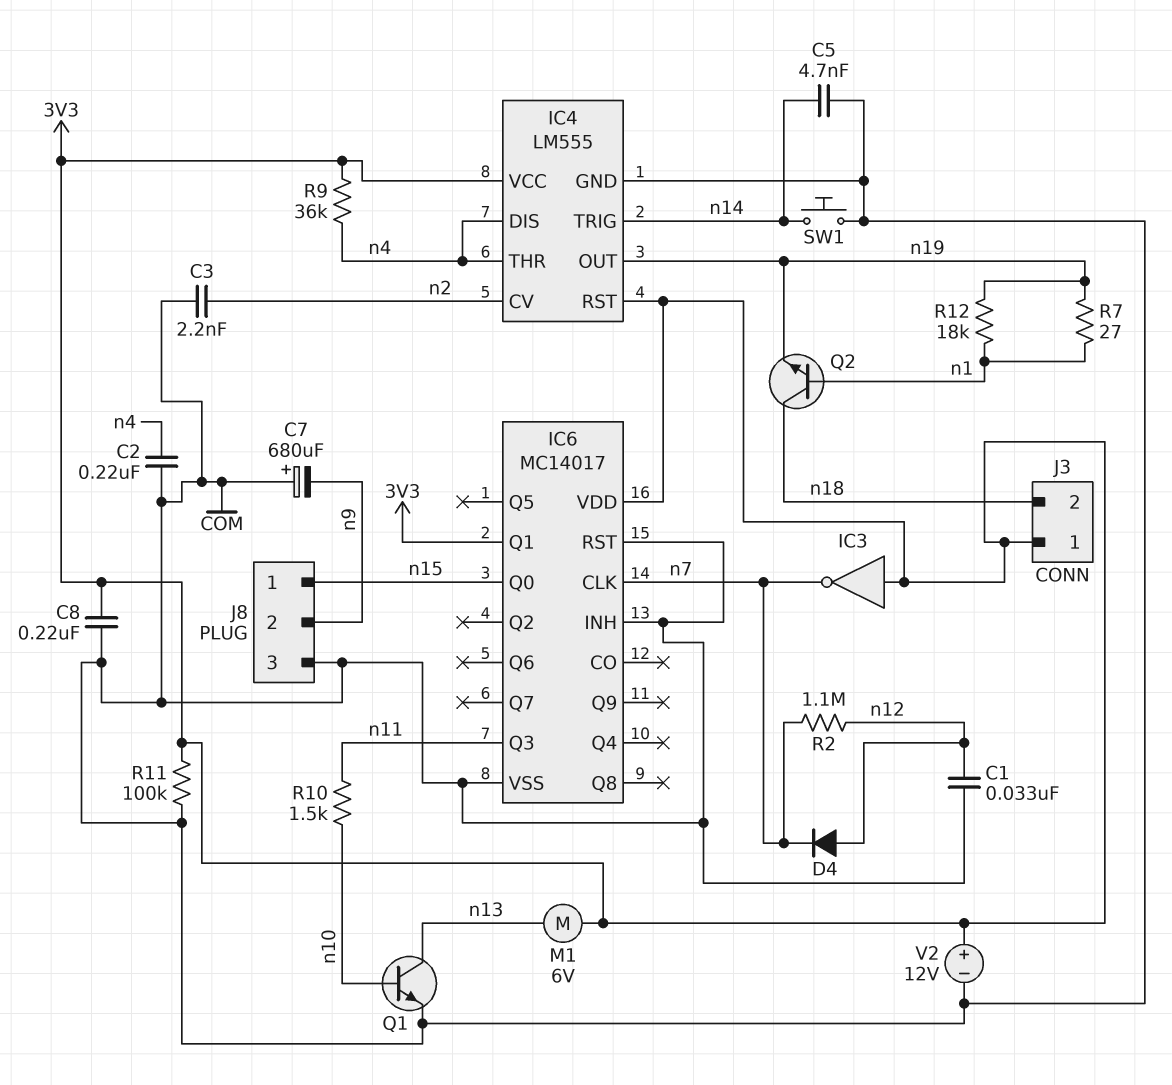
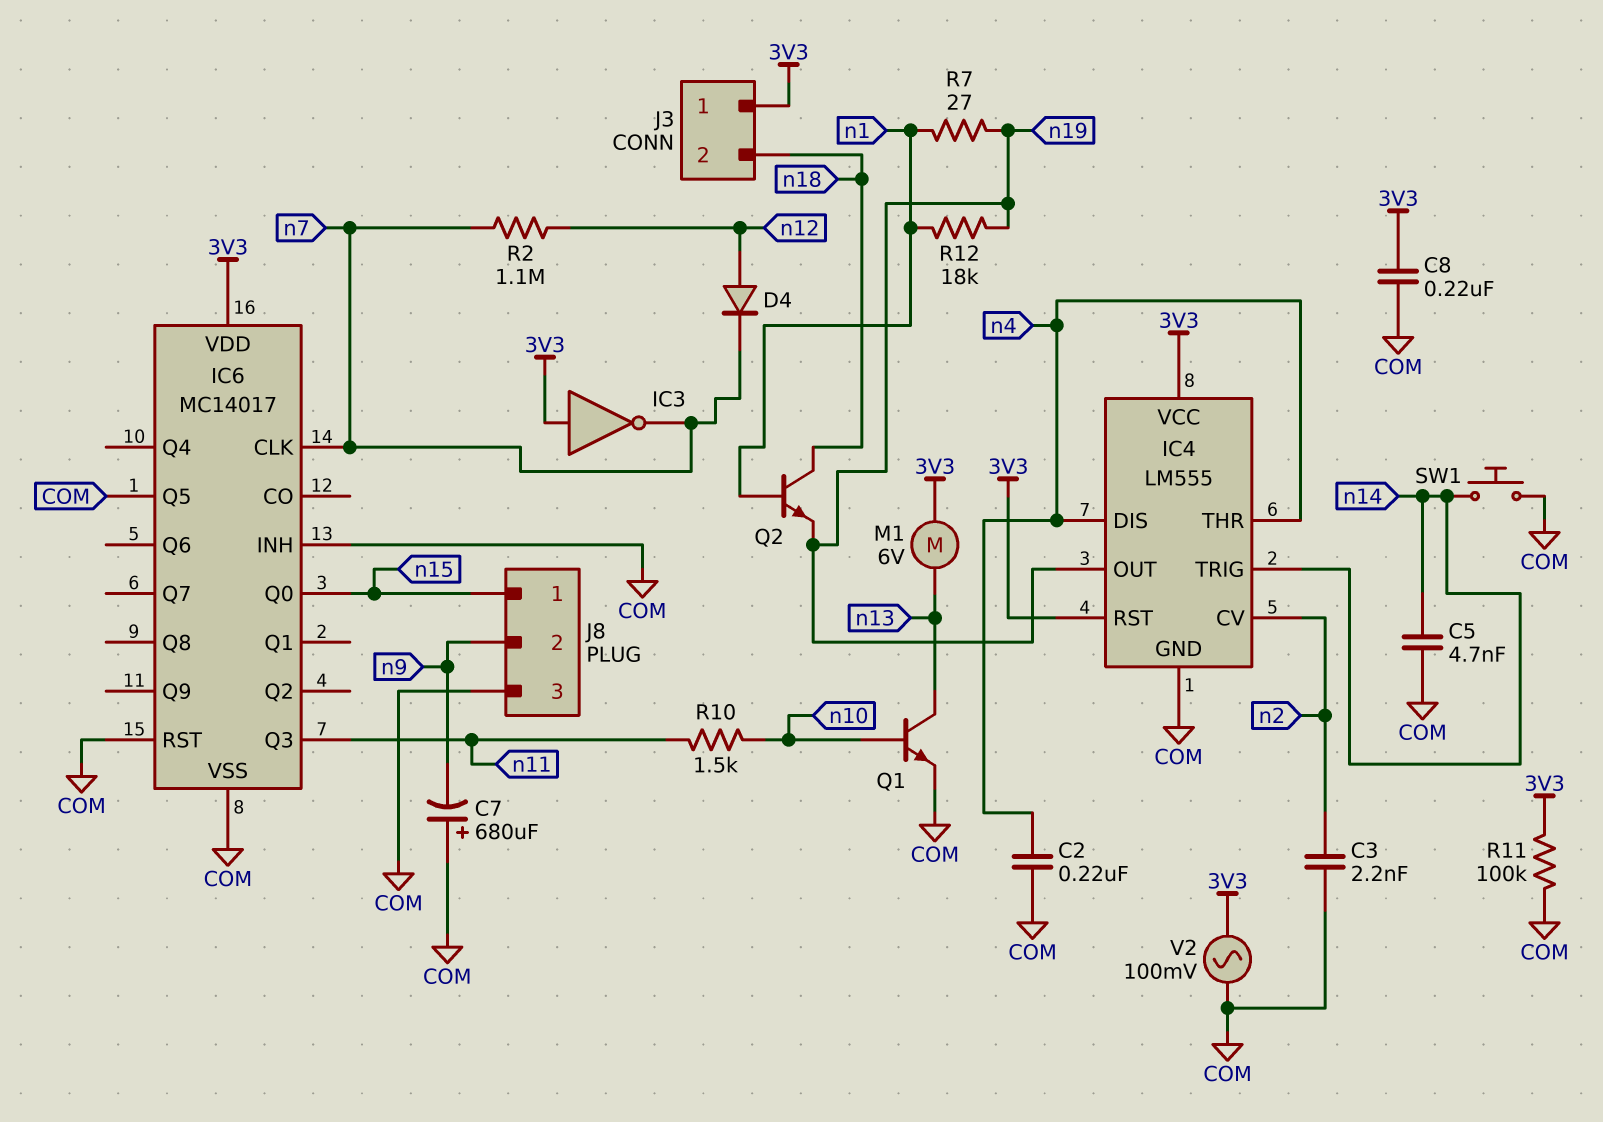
C1: 33nF (COM, n12) -> none
IC6 pin Q1: 3V3 -> none
IC6 pin Q5: none -> COM
R9: 36k (3V3, n4) -> none
V2: 12V (plus 3V3, minus COM) -> AC 100mV (3V3, COM)

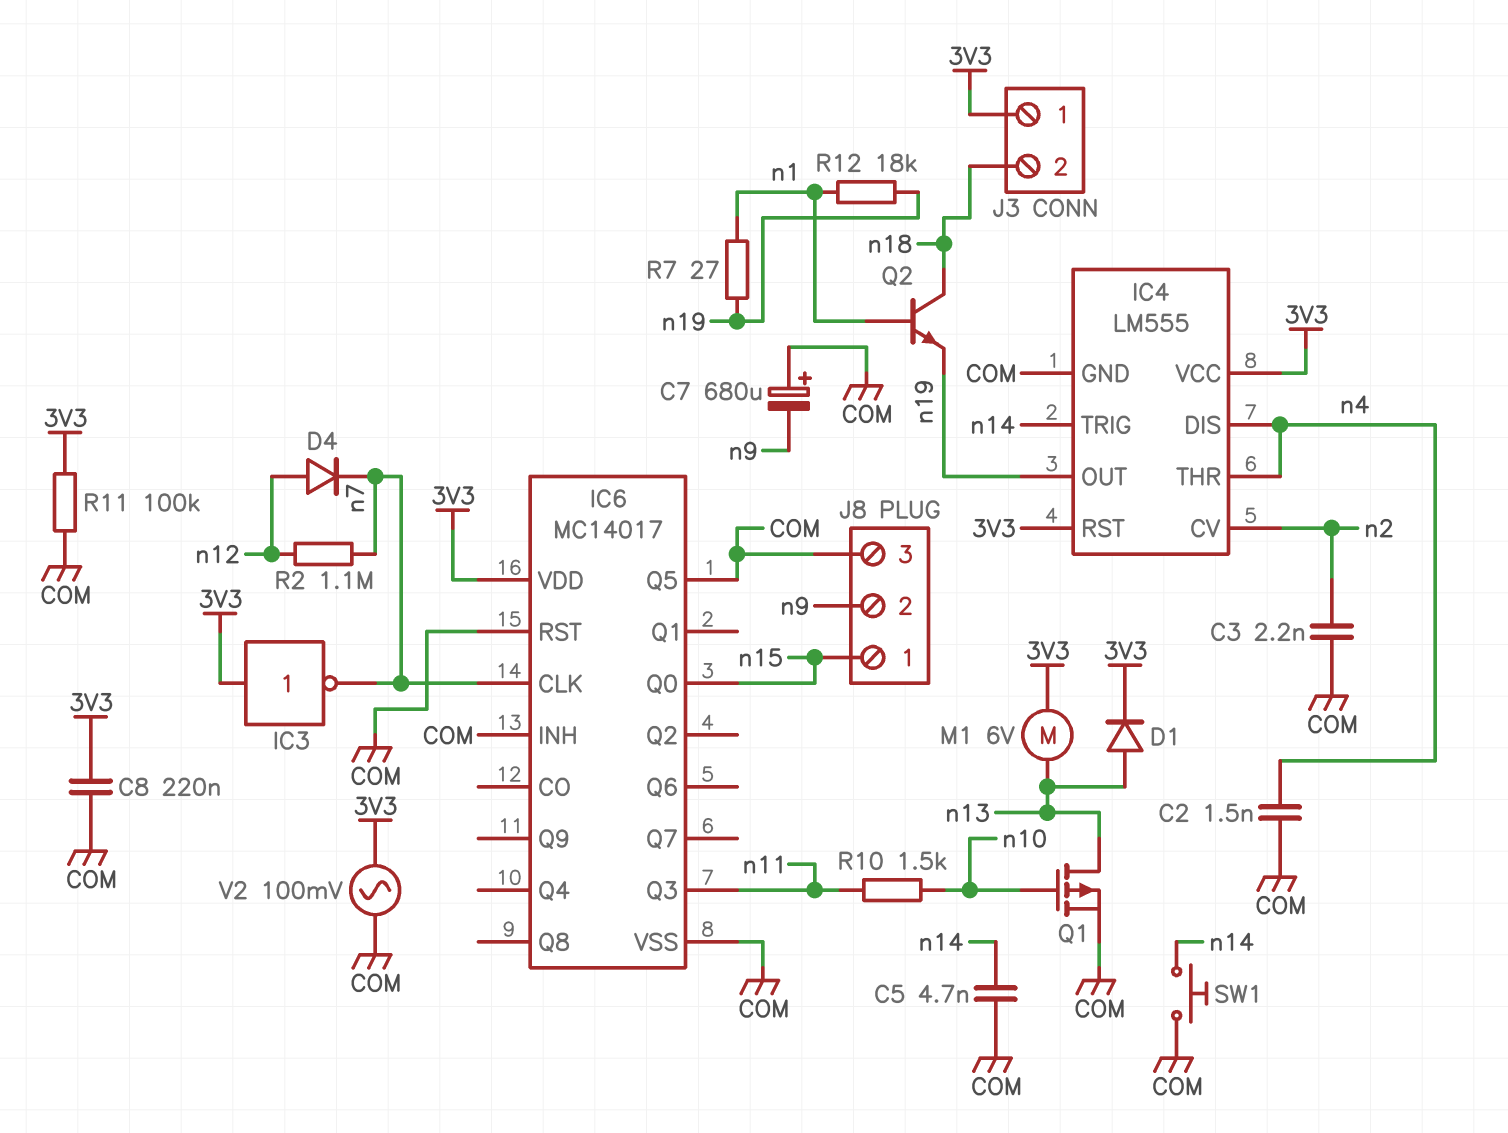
C2: 220nF (COM, n4) -> 1.5nF (COM, n4)
D1: none -> diode (A n13, K 3V3)
Q1: NPN (B n10, C n13, E COM) -> PMOS (G n10, D n13, S COM)

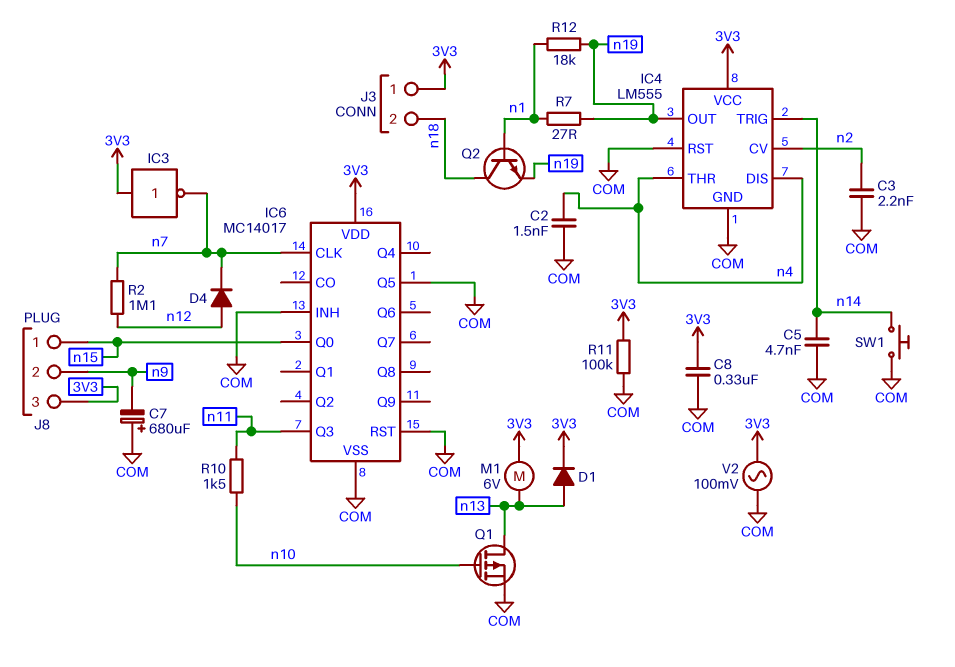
C8: 220nF (3V3, COM) -> 330nF (3V3, COM)
IC4 pin RST: 3V3 -> COM
J8 pin 3: COM -> 3V3

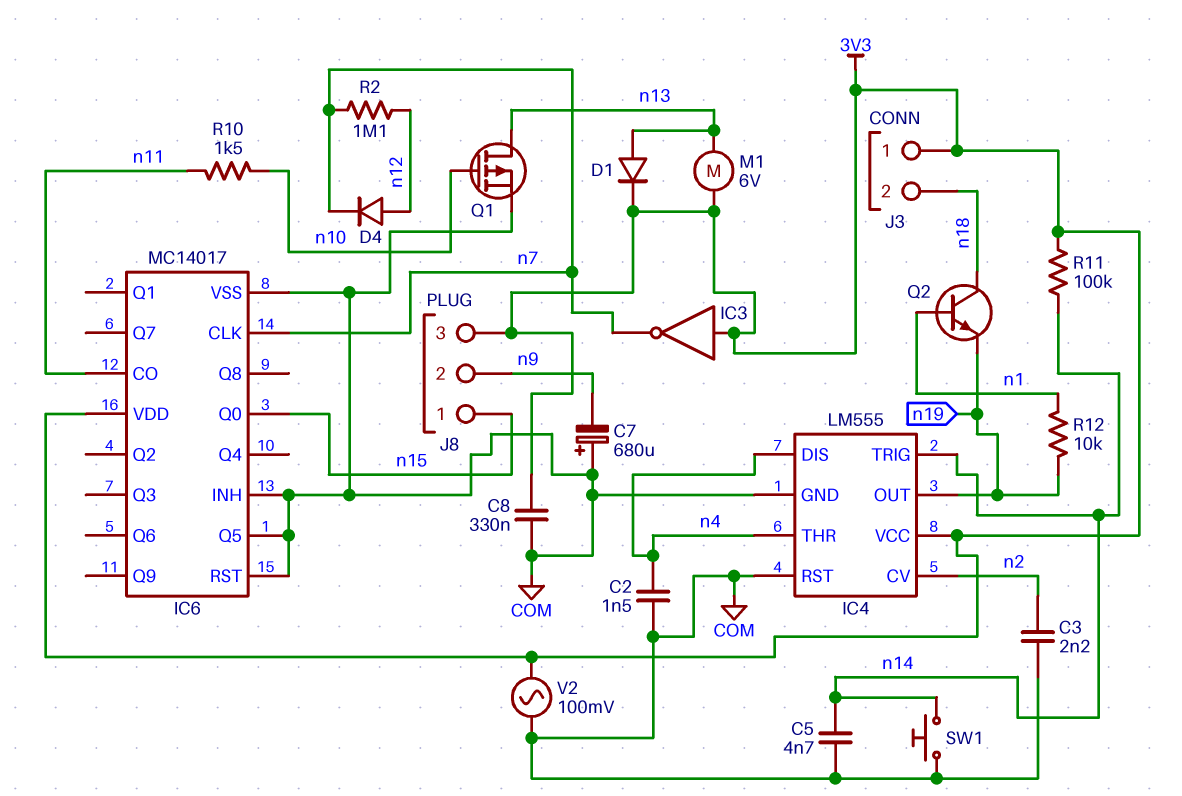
IC6 pin CO: none -> n11
IC6 pin Q3: n11 -> none
R7: 27 (n1, n19) -> none
R11: 100k (3V3, COM) -> 100k (3V3, n14)
R12: 18k (n1, n19) -> 10k (n1, n19)

